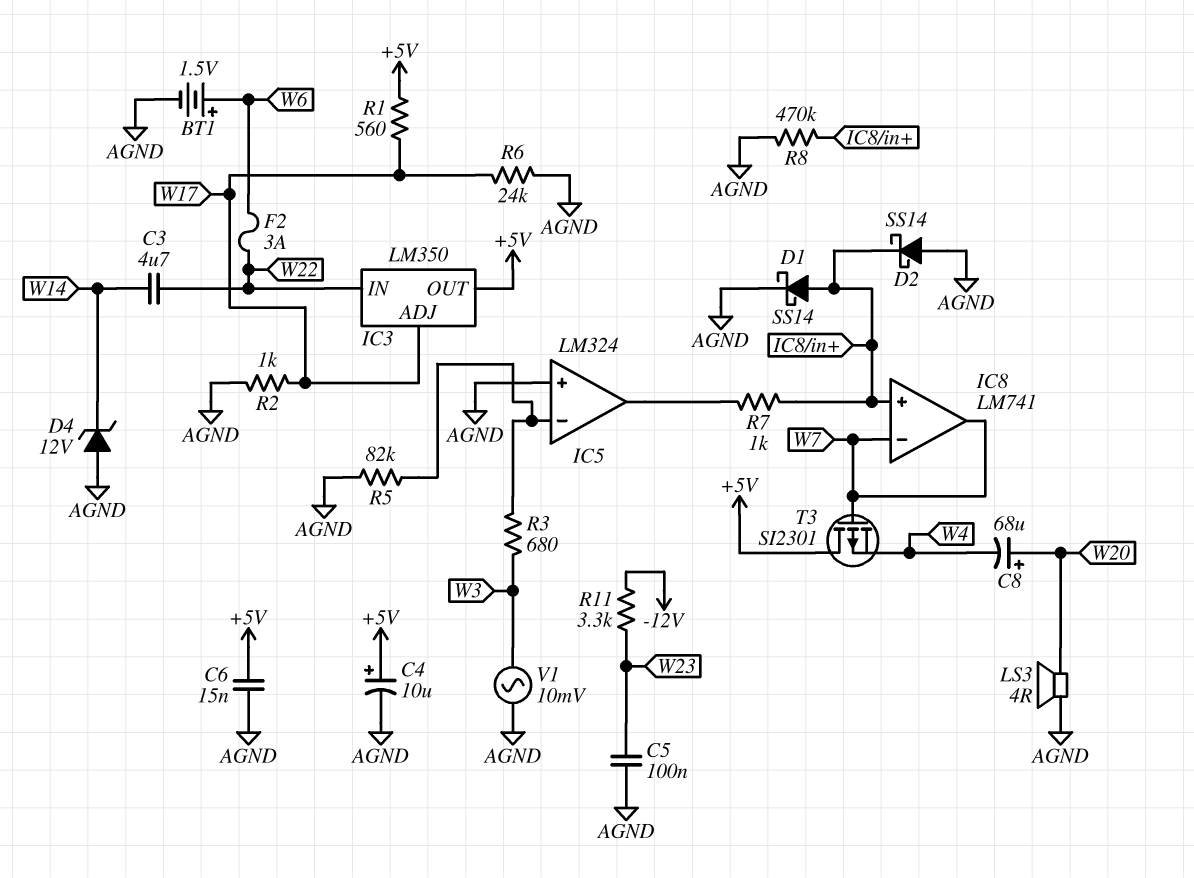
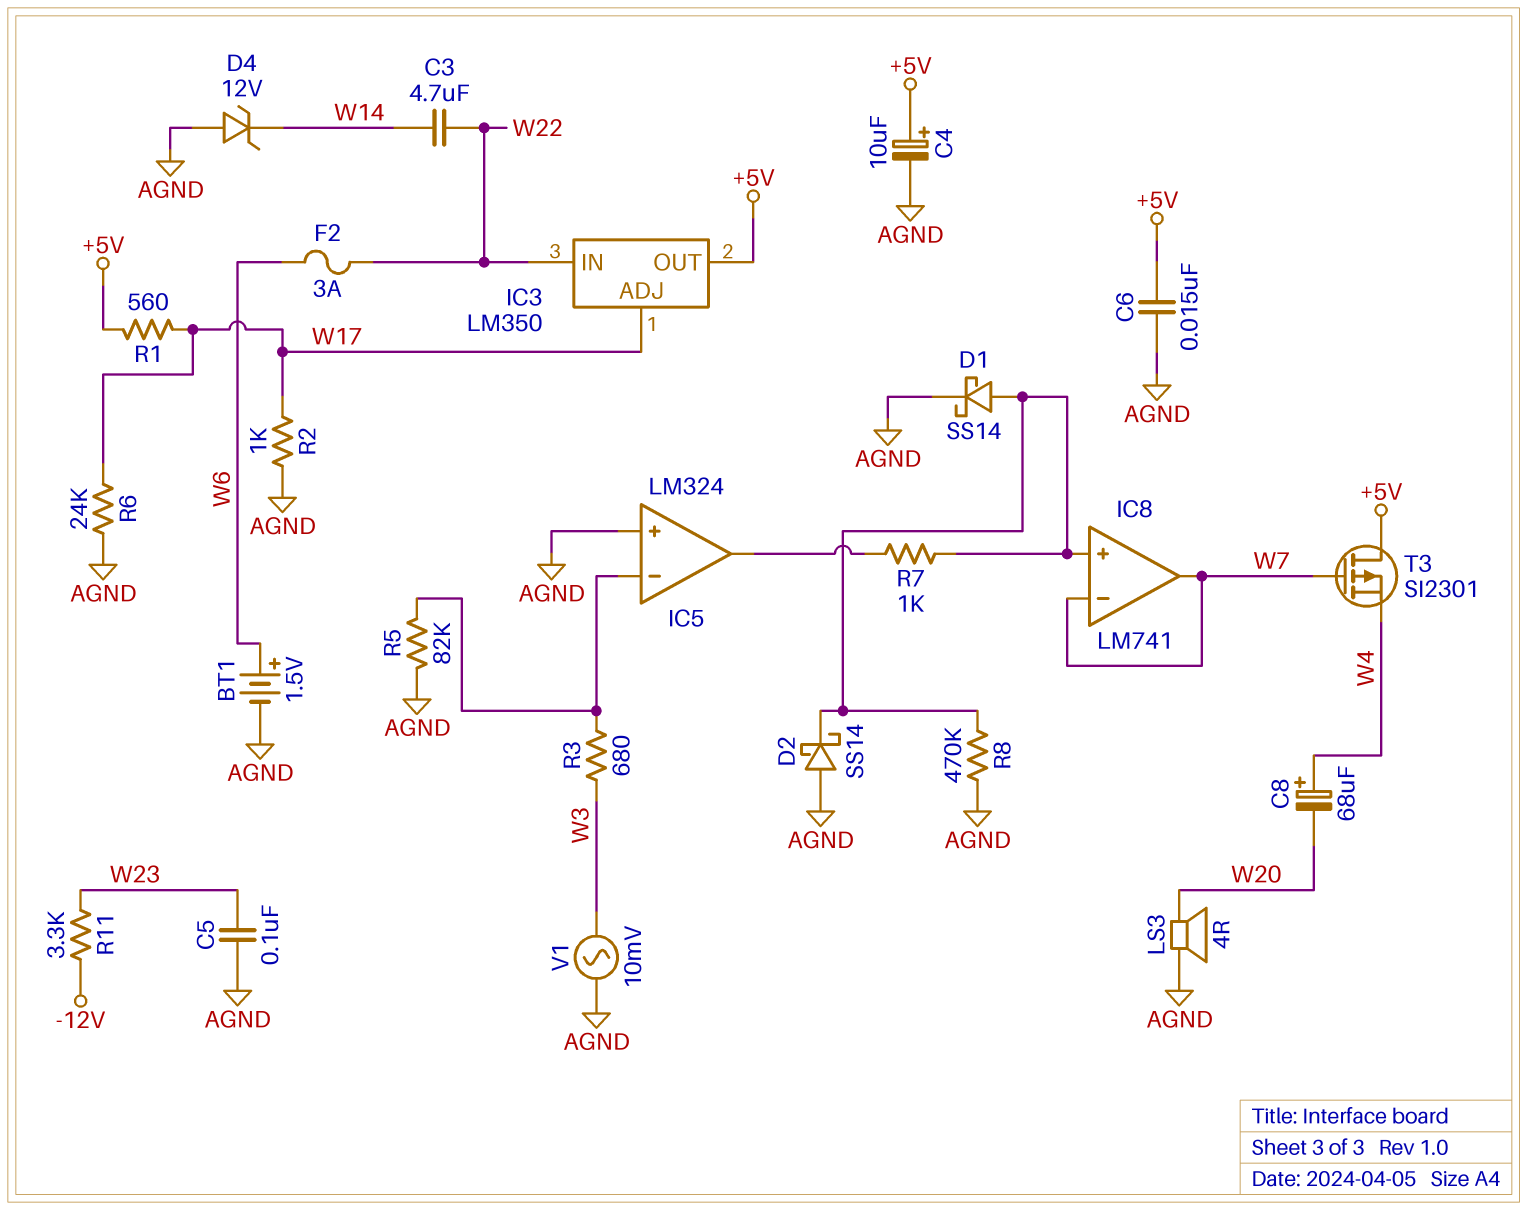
C8: 68uF (plus W20, minus W4) -> 68uF (plus W4, minus W20)

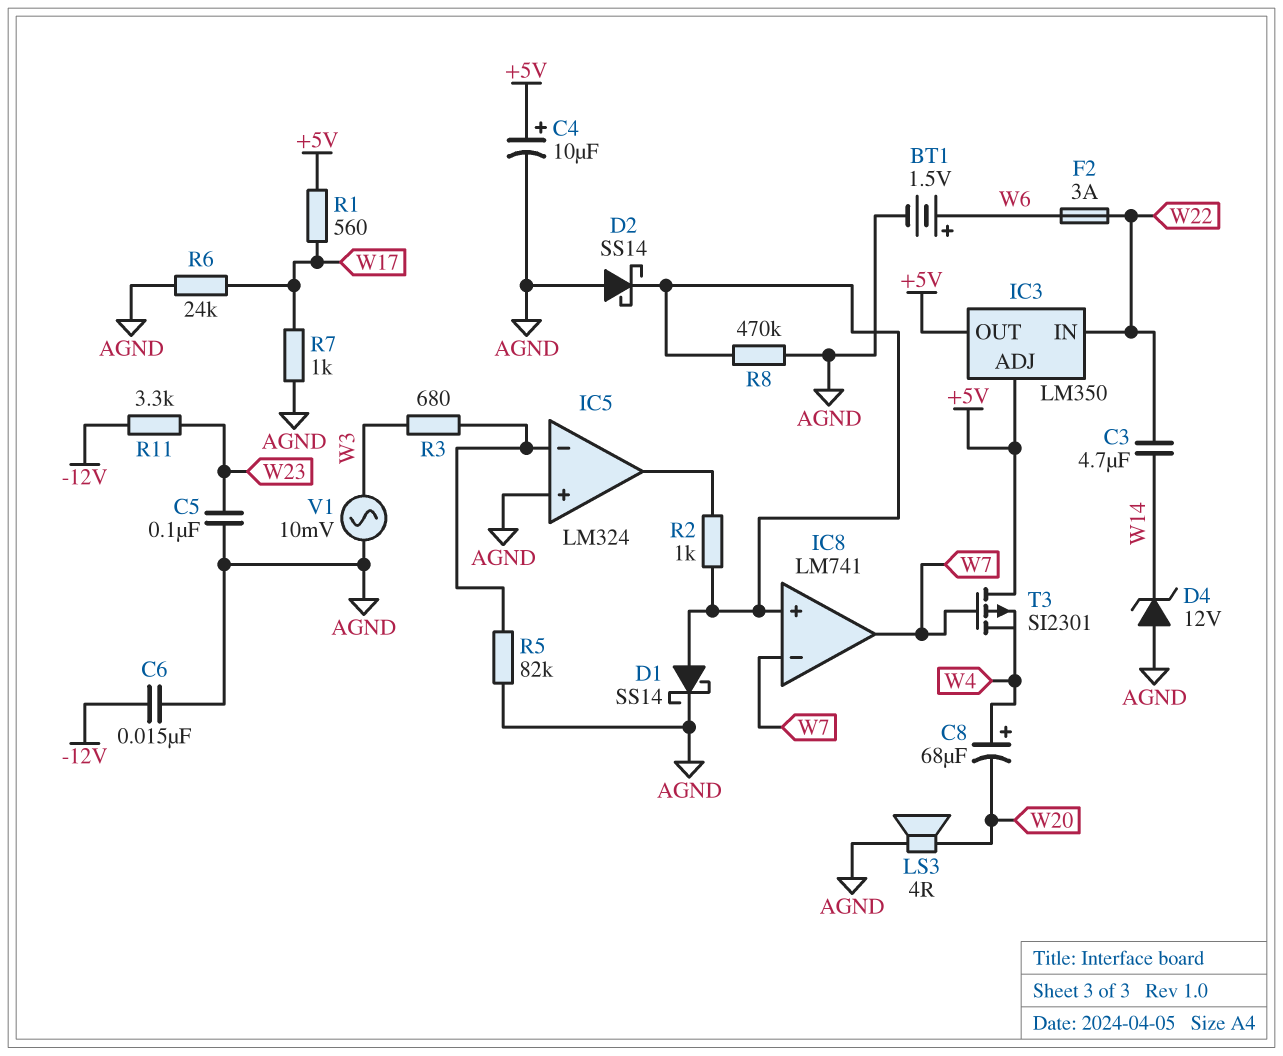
C6: 15nF (+5V, AGND) -> 15nF (-12V, AGND)
IC3 pin ADJ: W17 -> +5V
R2: 1k (AGND, W17) -> 1k (IC5/out, IC8/in+)
R7: 1k (IC5/out, IC8/in+) -> 1k (AGND, W17)

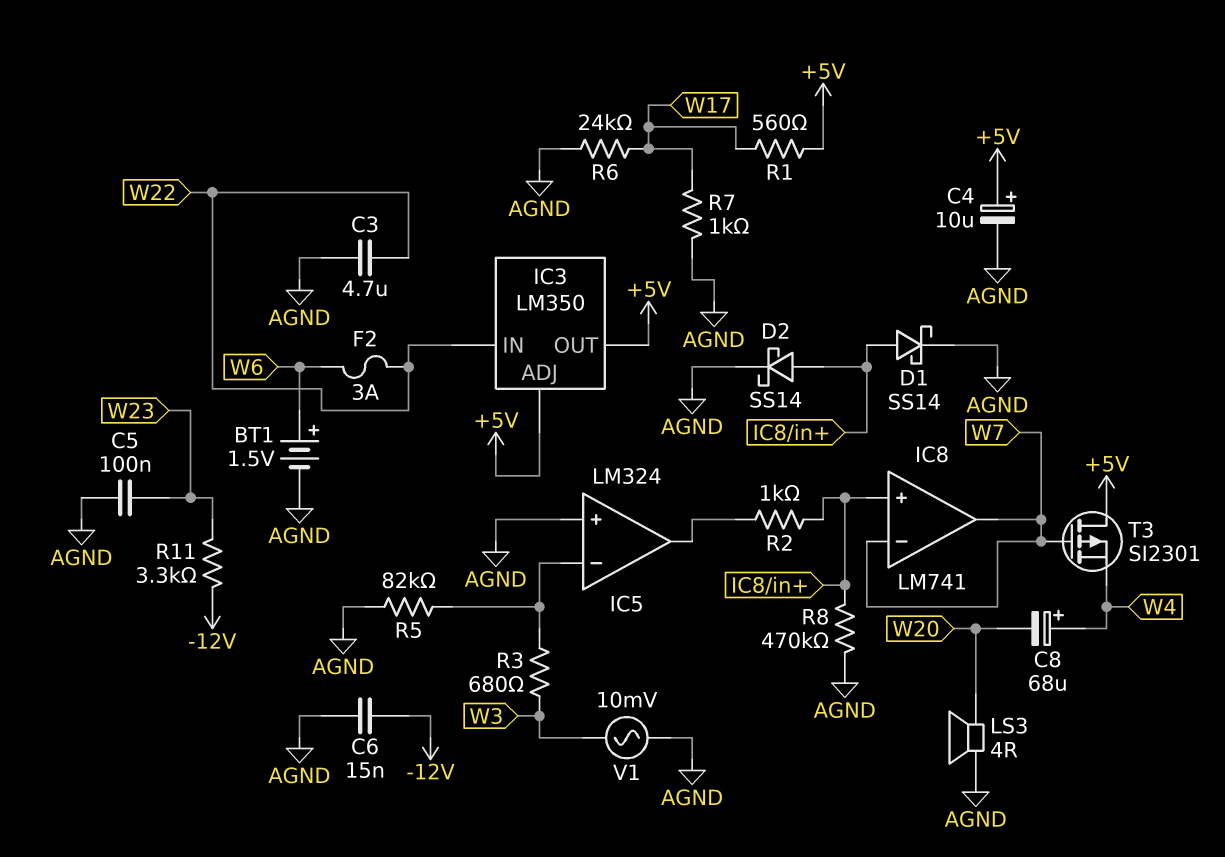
C3: 4.7uF (W14, W22) -> 4.7uF (AGND, W22)
D2: schottky SS14 (A AGND, K IC8/in+) -> schottky SS14 (A IC8/in+, K AGND)
D4: zener 12V (A AGND, K W14) -> none

